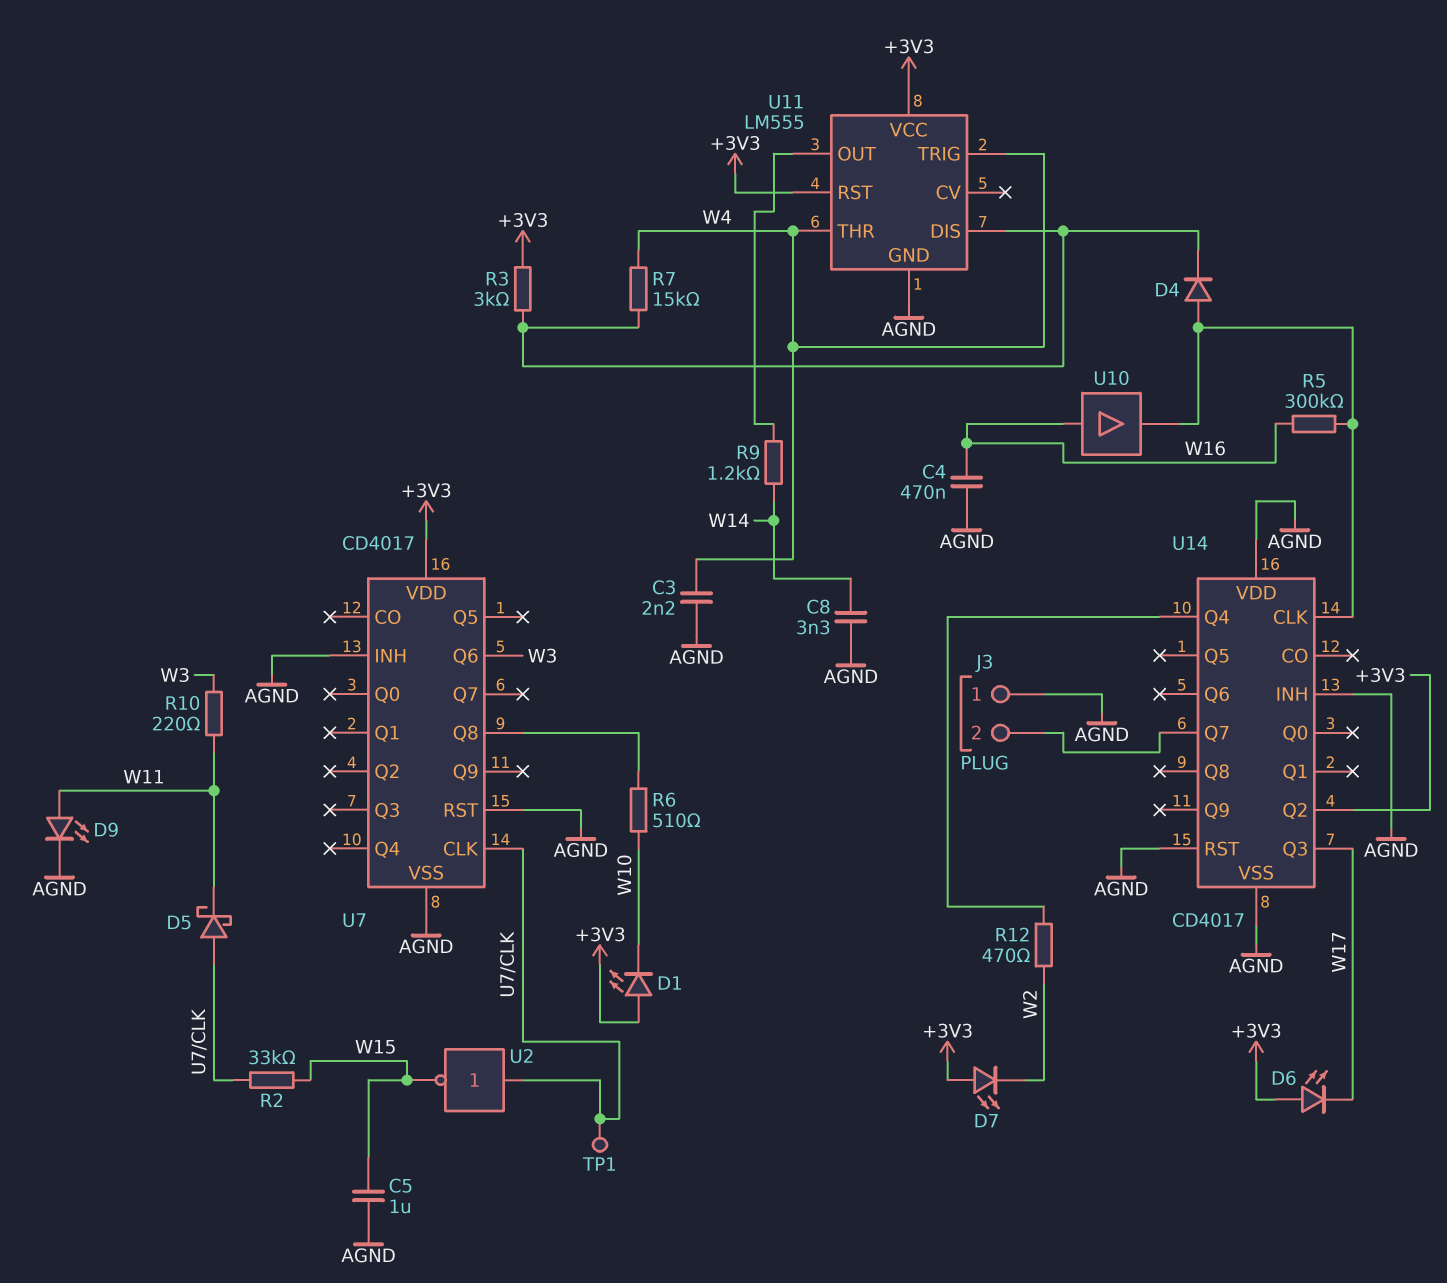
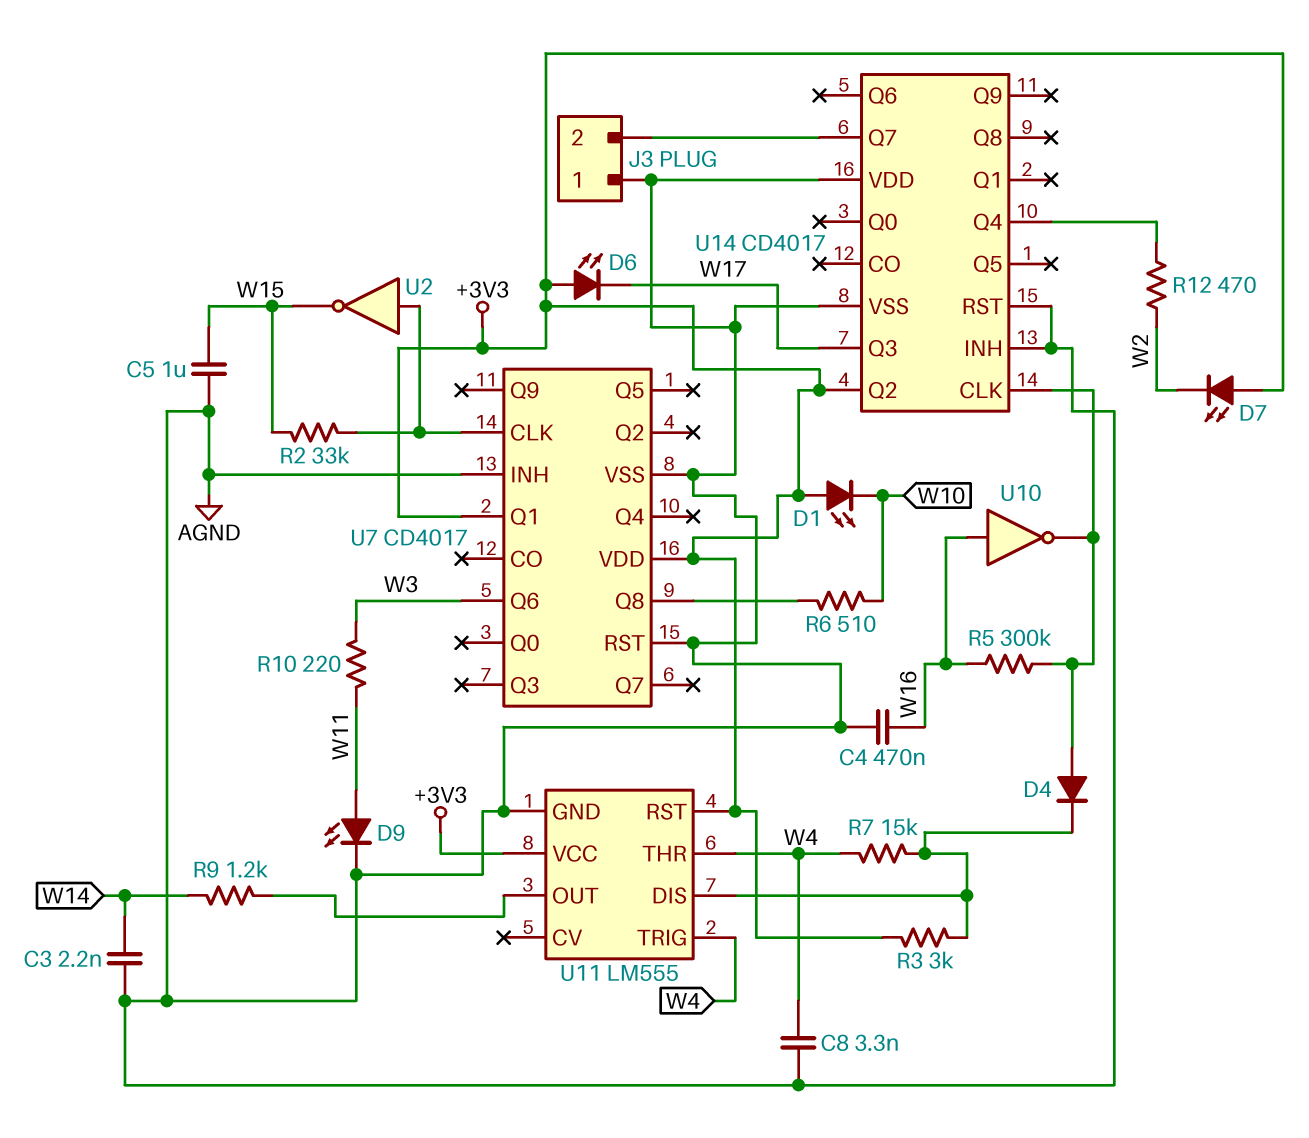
C3: 2.2nF (AGND, W4) -> 2.2nF (AGND, W14)
C8: 3.3nF (AGND, W14) -> 3.3nF (AGND, W4)
D5: schottky (A U7/CLK, K W11) -> none
TP1: test point (U7/CLK) -> none
U7 pin Q1: none -> +3V3
U10: buffer (in W16, out U14/CLK) -> NOT (in W16, out U14/CLK)

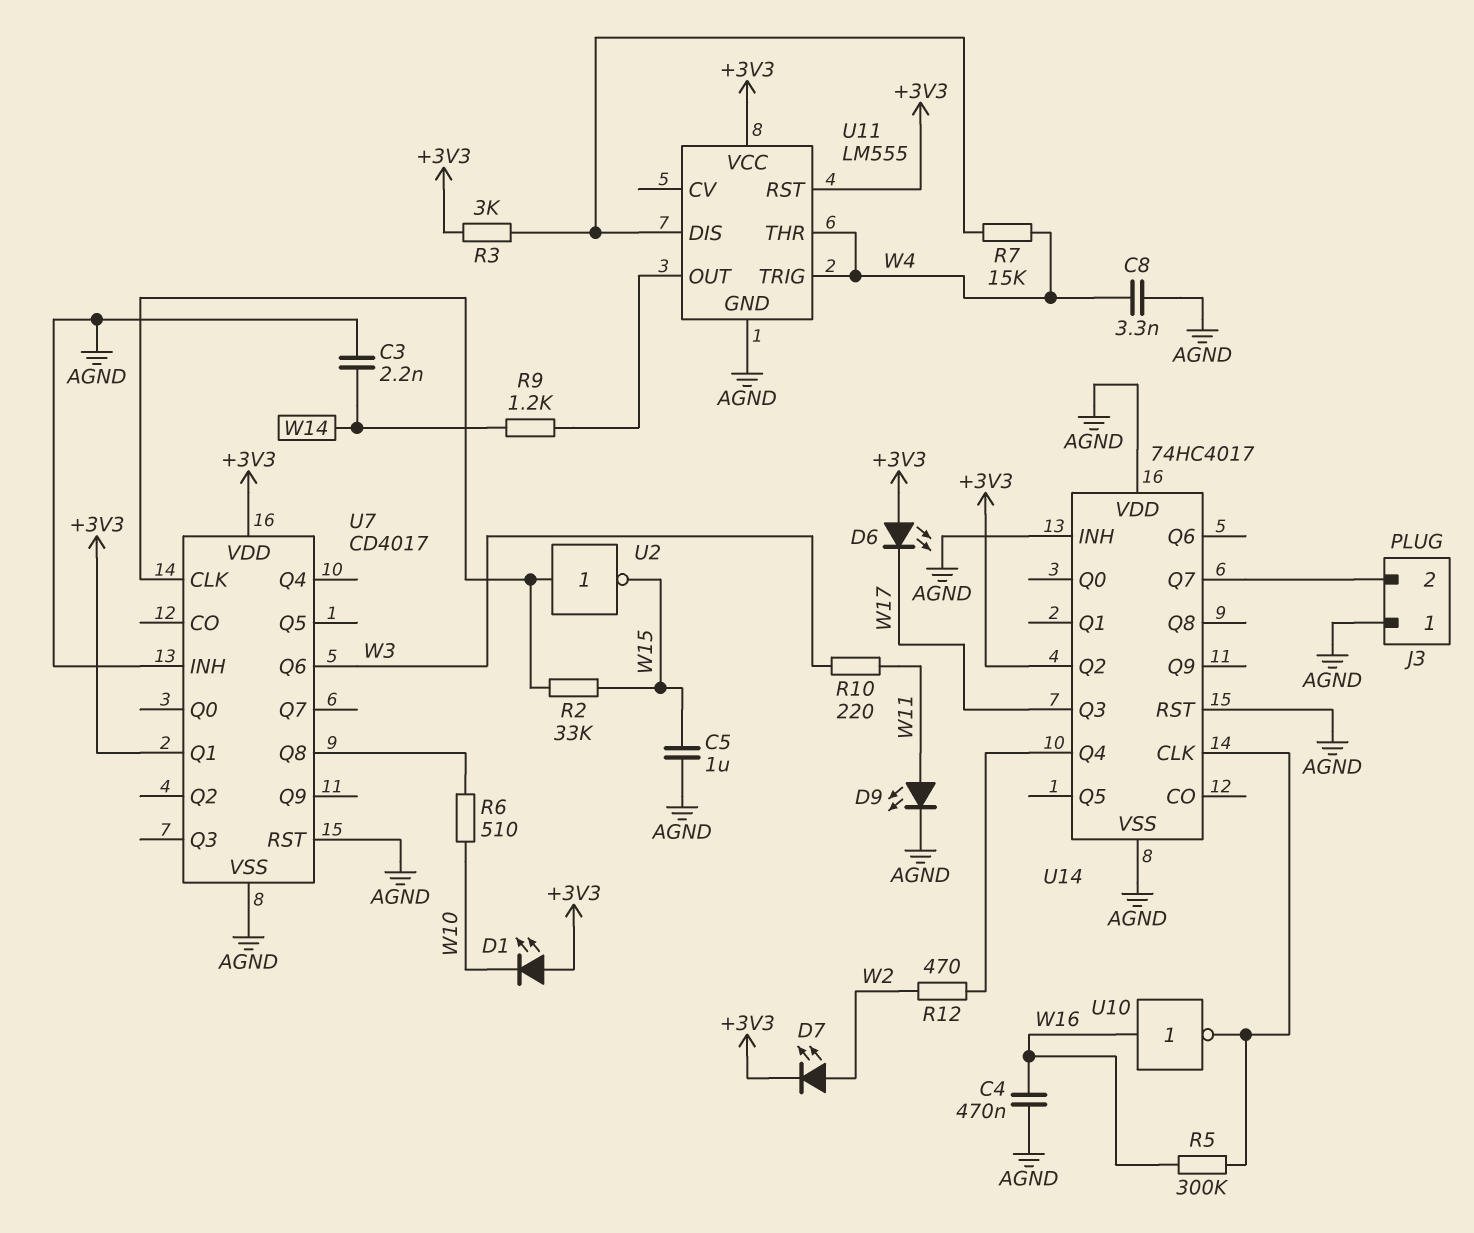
D4: diode (A U14/CLK, K U11/DIS) -> none
D7: LED (A +3V3, K W2) -> LED (A W2, K +3V3)
U14: CD4017 -> 74HC4017

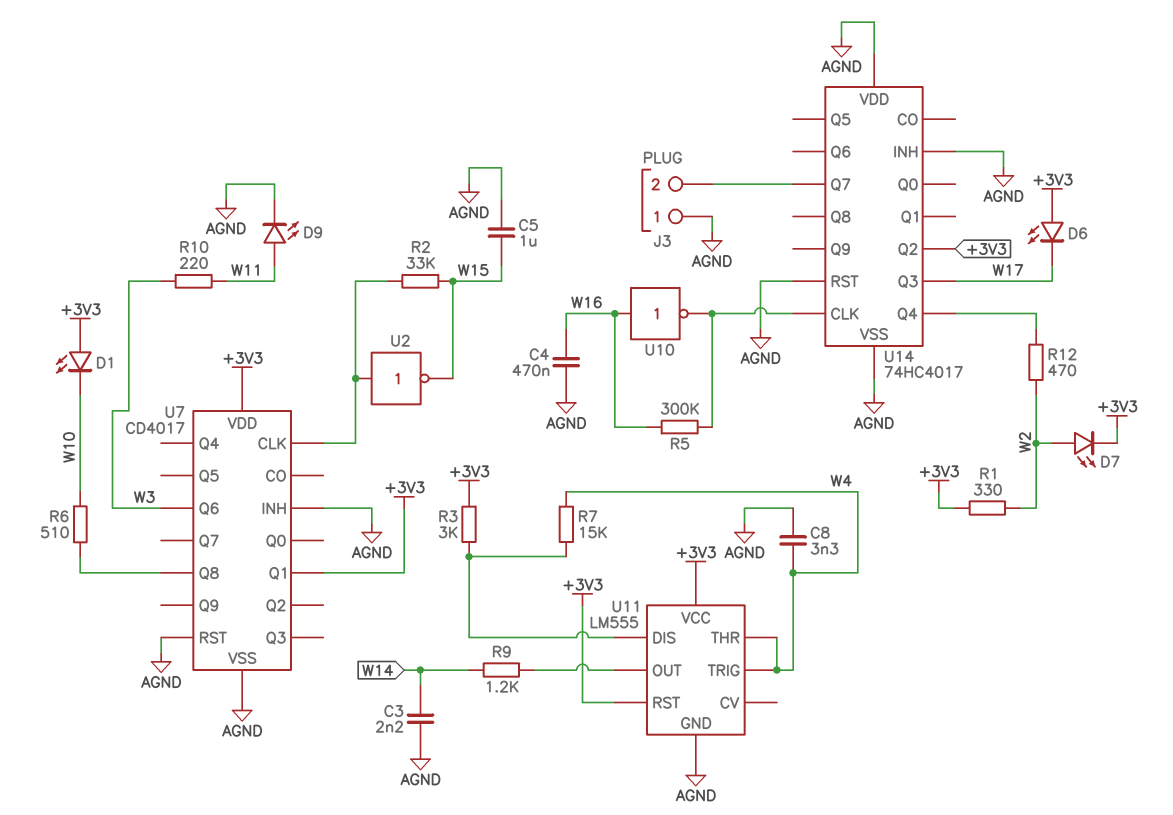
R1: none -> 330 (+3V3, W2)

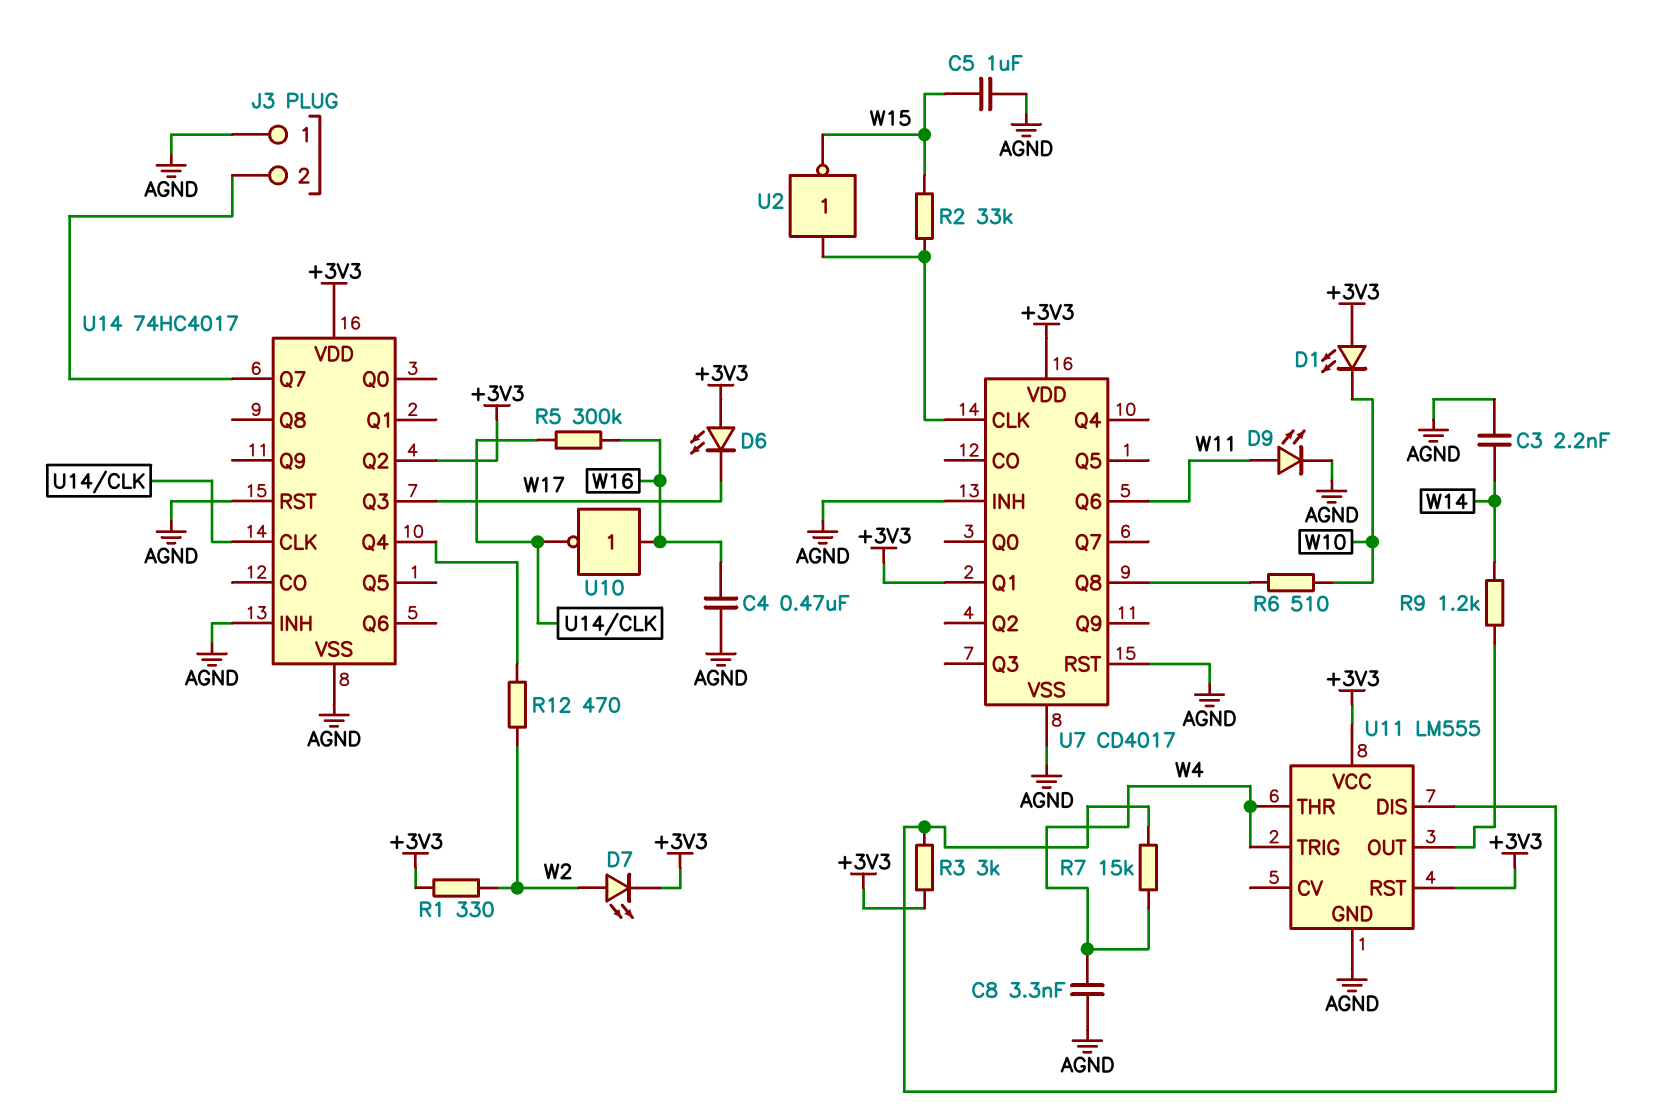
R10: 220 (W3, W11) -> none
U7 pin Q6: W3 -> W11
U14 pin VDD: AGND -> +3V3

